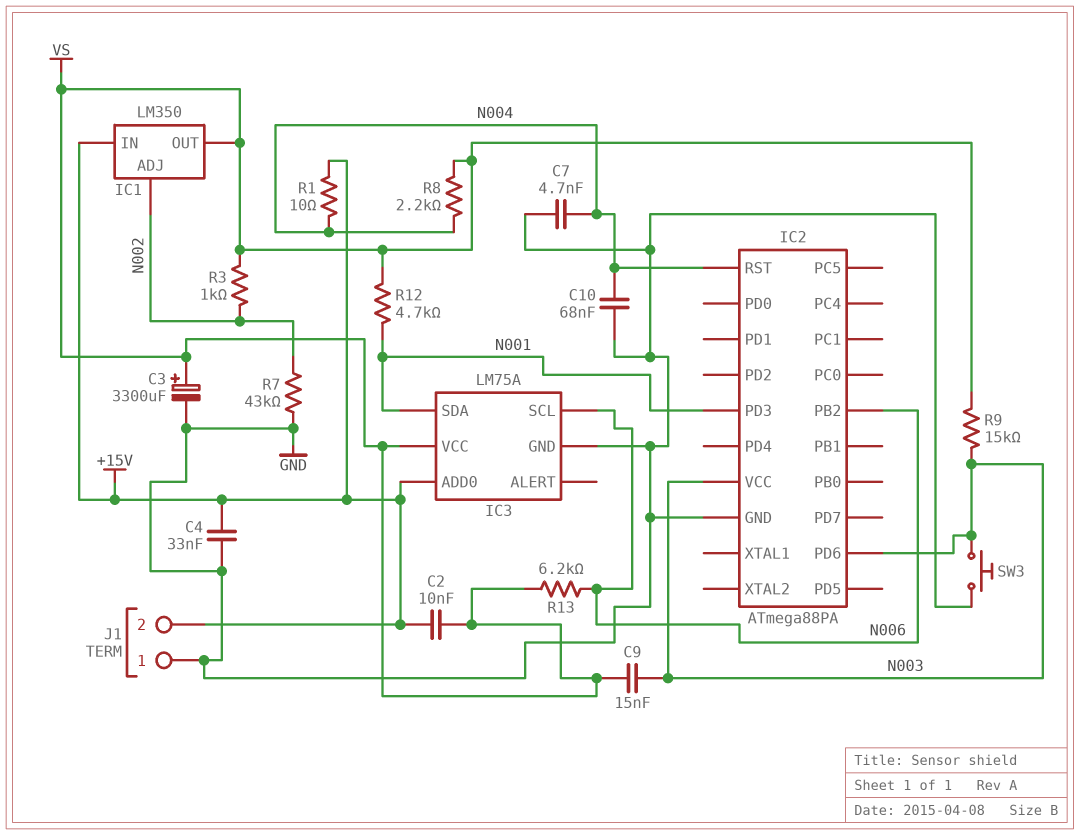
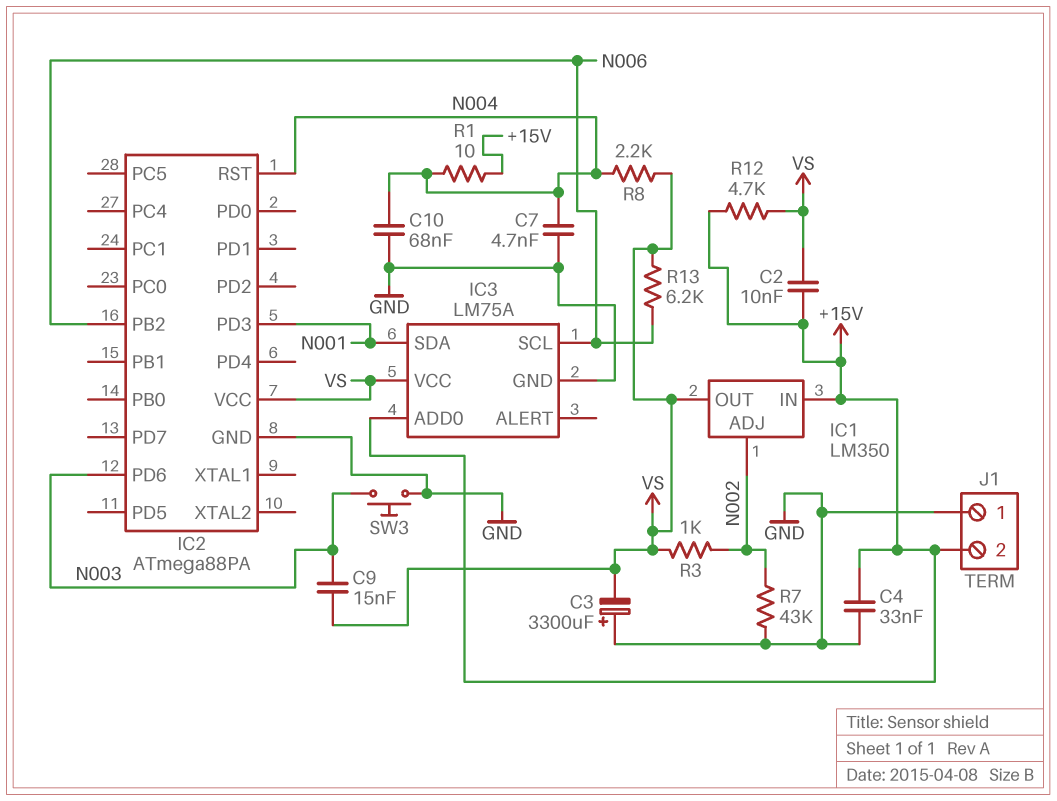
C3: 3300uF (plus VS, minus GND) -> 3300uF (plus GND, minus VS)
IC2 pin VCC: N003 -> VS
R9: 15k (N003, VS) -> none
R12: 4.7k (N001, VS) -> 4.7k (+15V, VS)

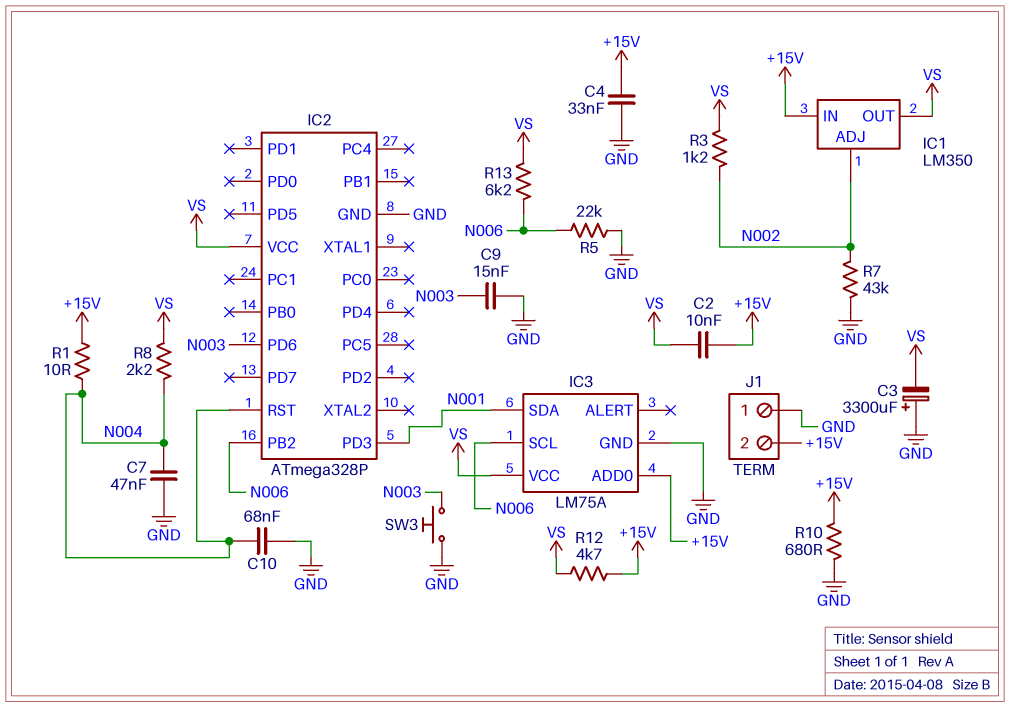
C7: 4.7nF (GND, N004) -> 47nF (GND, N004)
C9: 15nF (N003, VS) -> 15nF (GND, N003)
IC2: ATmega88PA -> ATmega328P
R3: 1k (N002, VS) -> 1.2k (N002, VS)
R5: none -> 22k (GND, N006)
R10: none -> 680 (+15V, GND)

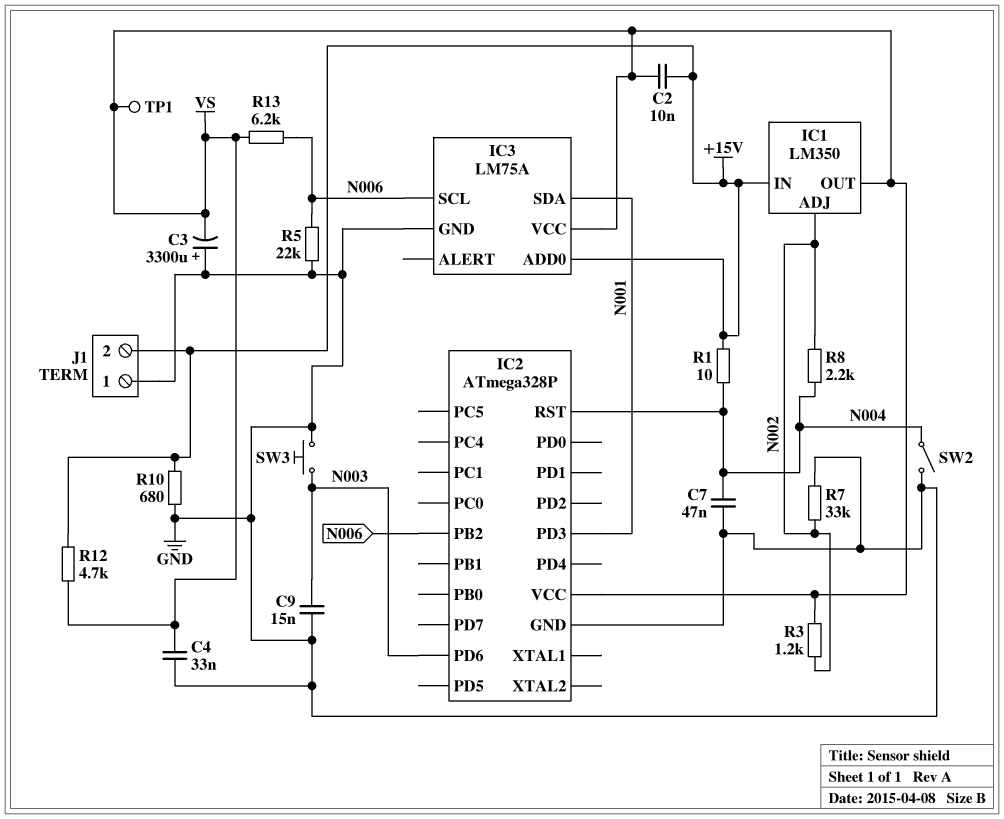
C4: 33nF (+15V, GND) -> 33nF (GND, VS)
C10: 68nF (GND, N004) -> none
R7: 43k (GND, N002) -> 33k (GND, N002)
R8: 2.2k (N004, VS) -> 2.2k (N002, N004)
SW2: none -> switch (GND, N004)
TP1: none -> test point (VS)

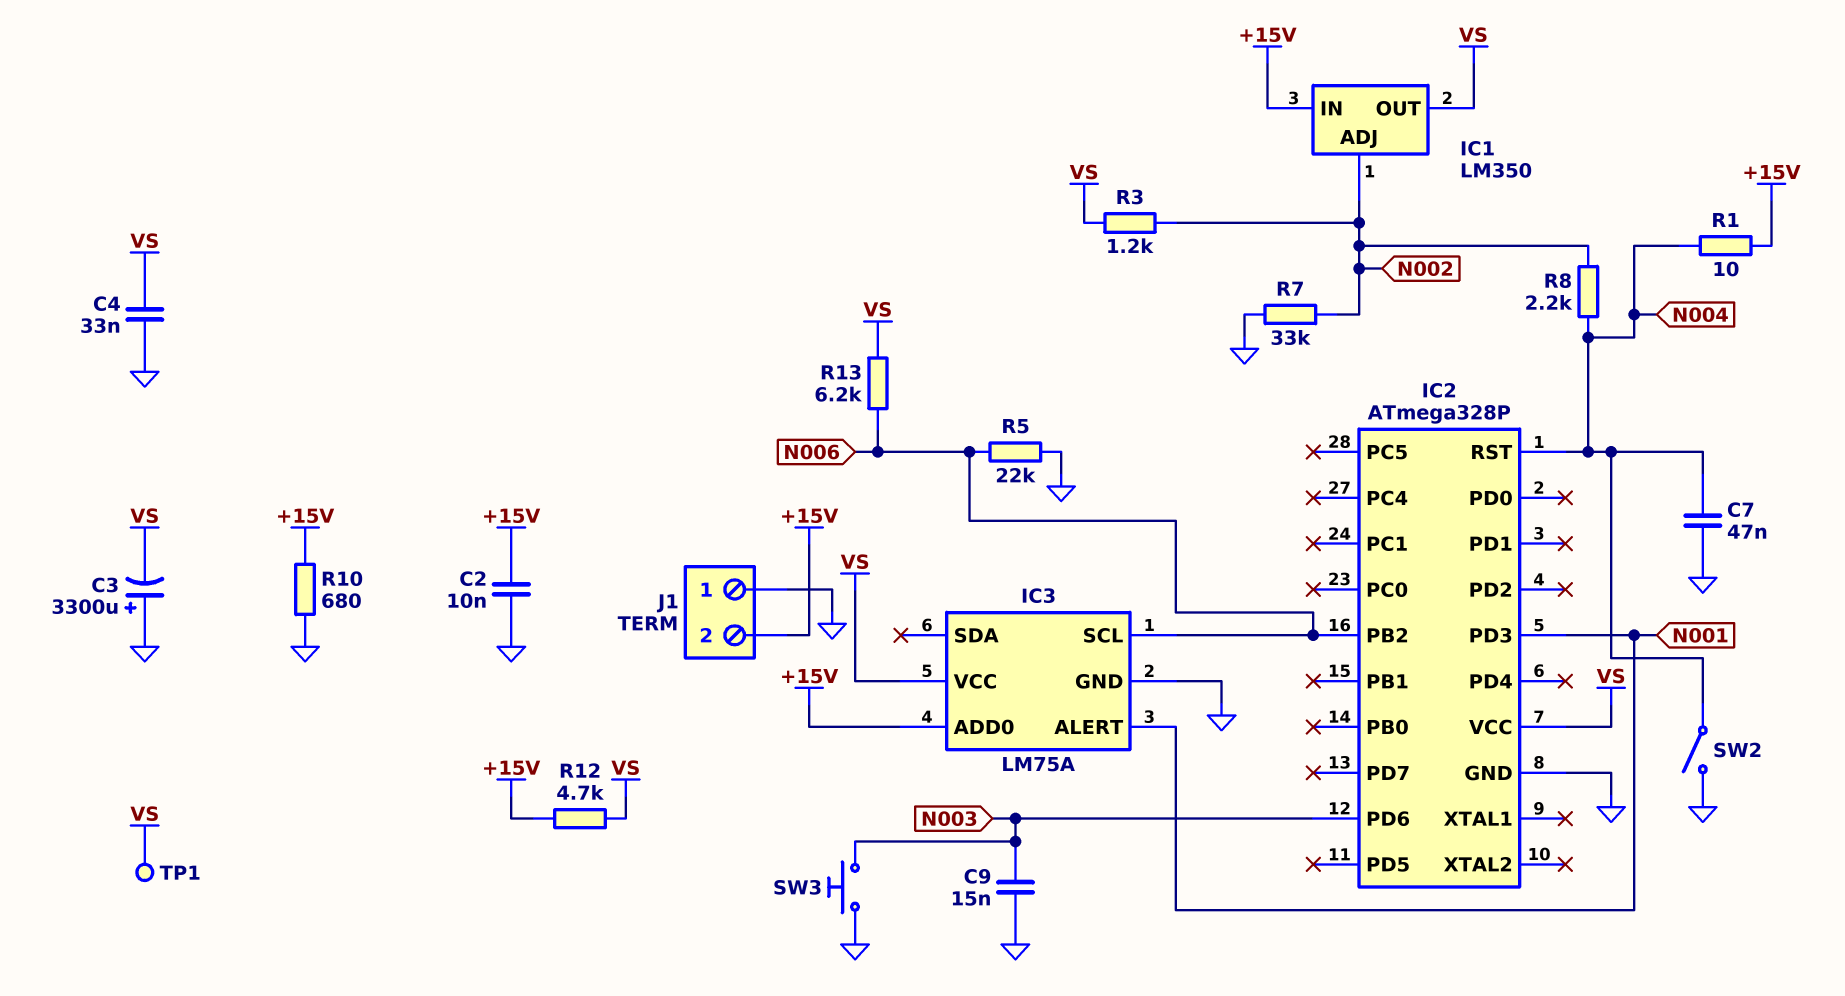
C2: 10nF (+15V, VS) -> 10nF (+15V, GND)
IC3 pin ALERT: none -> N001
IC3 pin SDA: N001 -> none

